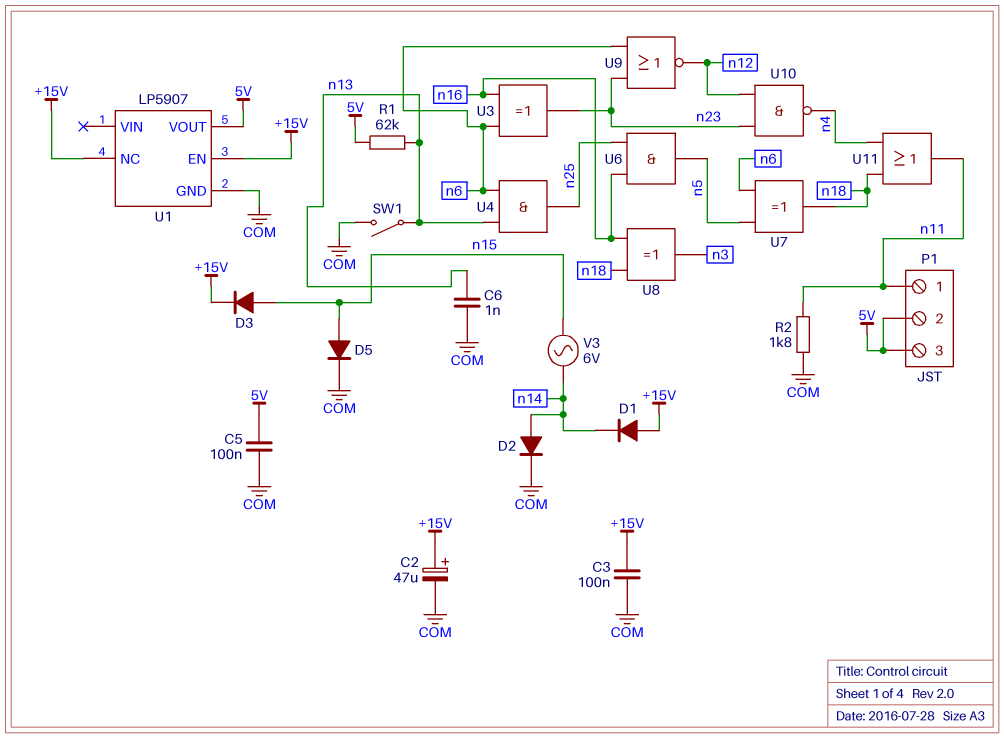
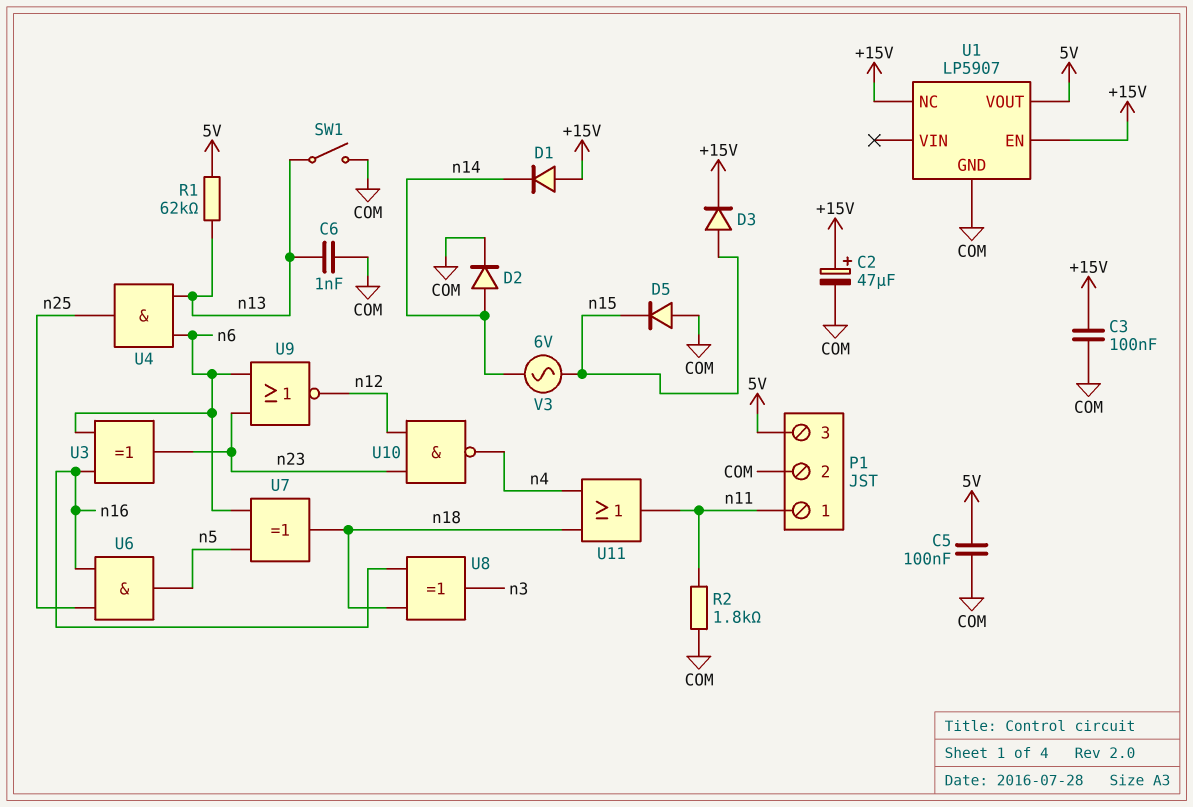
D5: diode (A n15, K COM) -> diode (A COM, K n15)
P1 pin 2: 5V -> COM

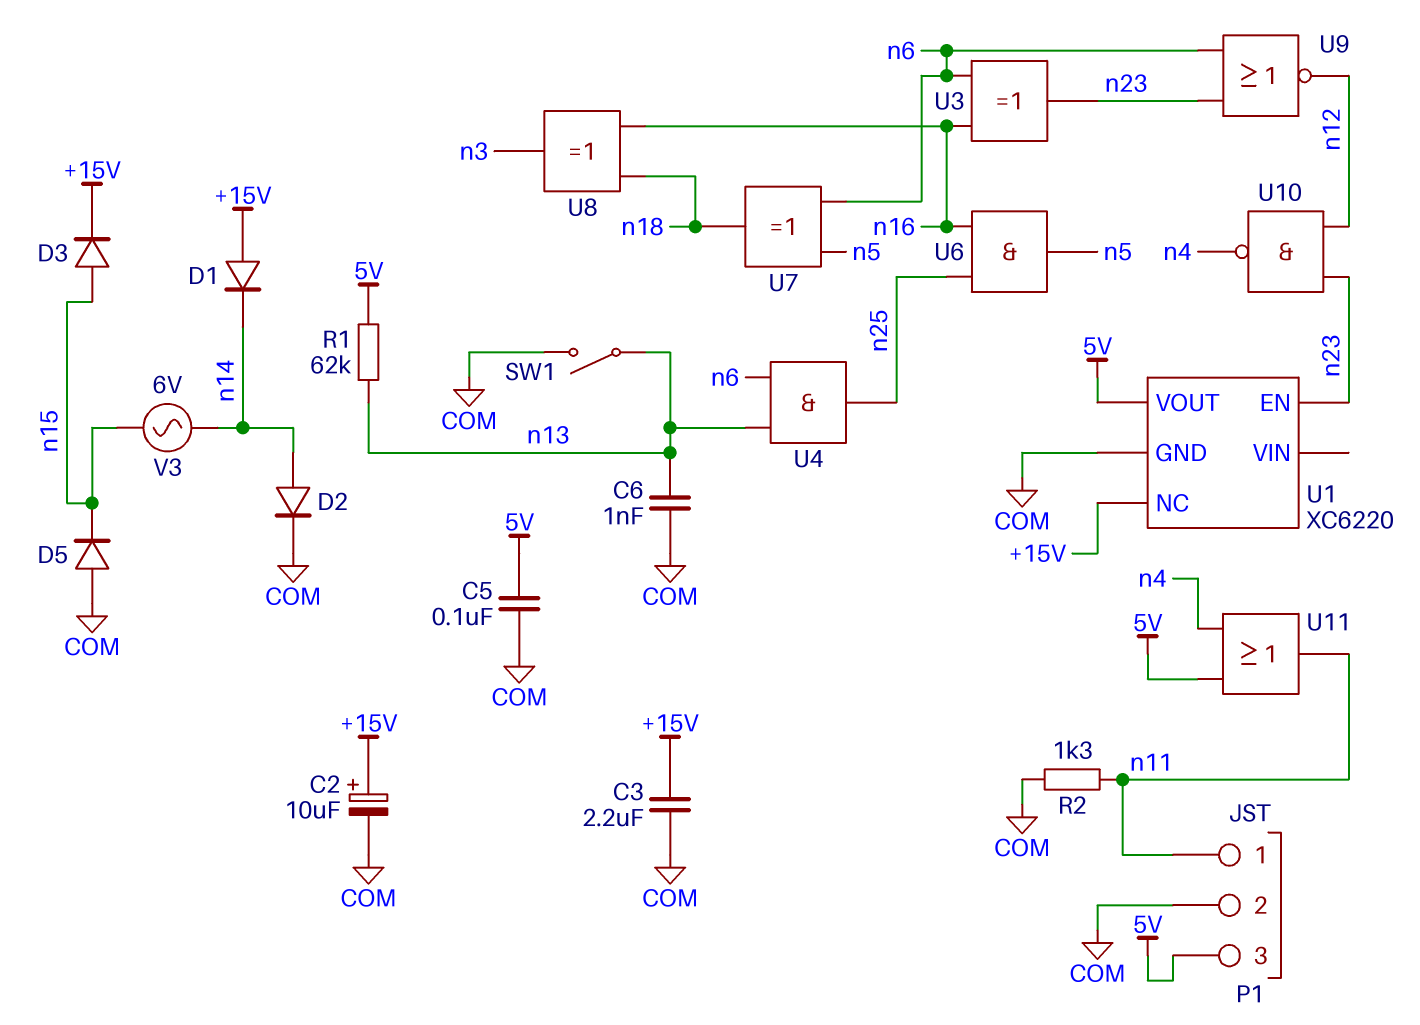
C2: 47uF (plus +15V, minus COM) -> 10uF (plus +15V, minus COM)
C3: 100nF (+15V, COM) -> 2.2uF (+15V, COM)
R2: 1.8k (COM, n11) -> 1.3k (COM, n11)
U1: LP5907 -> XC6220
U1 pin EN: +15V -> n23
U11: OR (in n4, in n18, out n11) -> OR (in 5V, in n4, out n11)

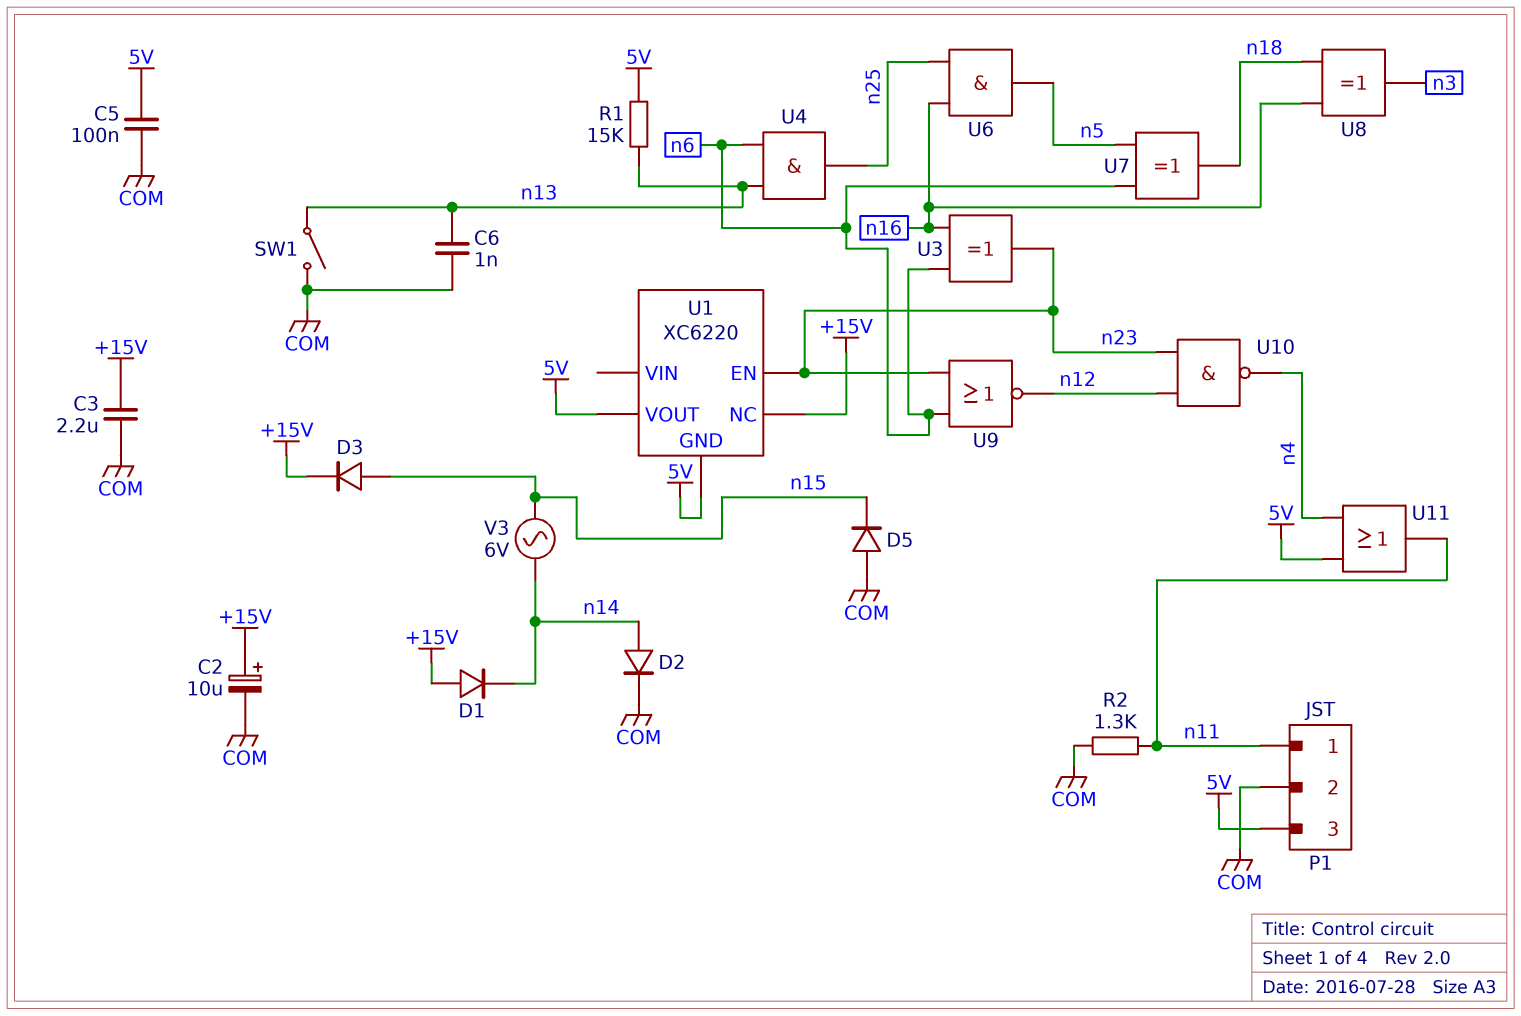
R1: 62k (5V, n13) -> 15k (5V, n13)
U1 pin GND: COM -> 5V

